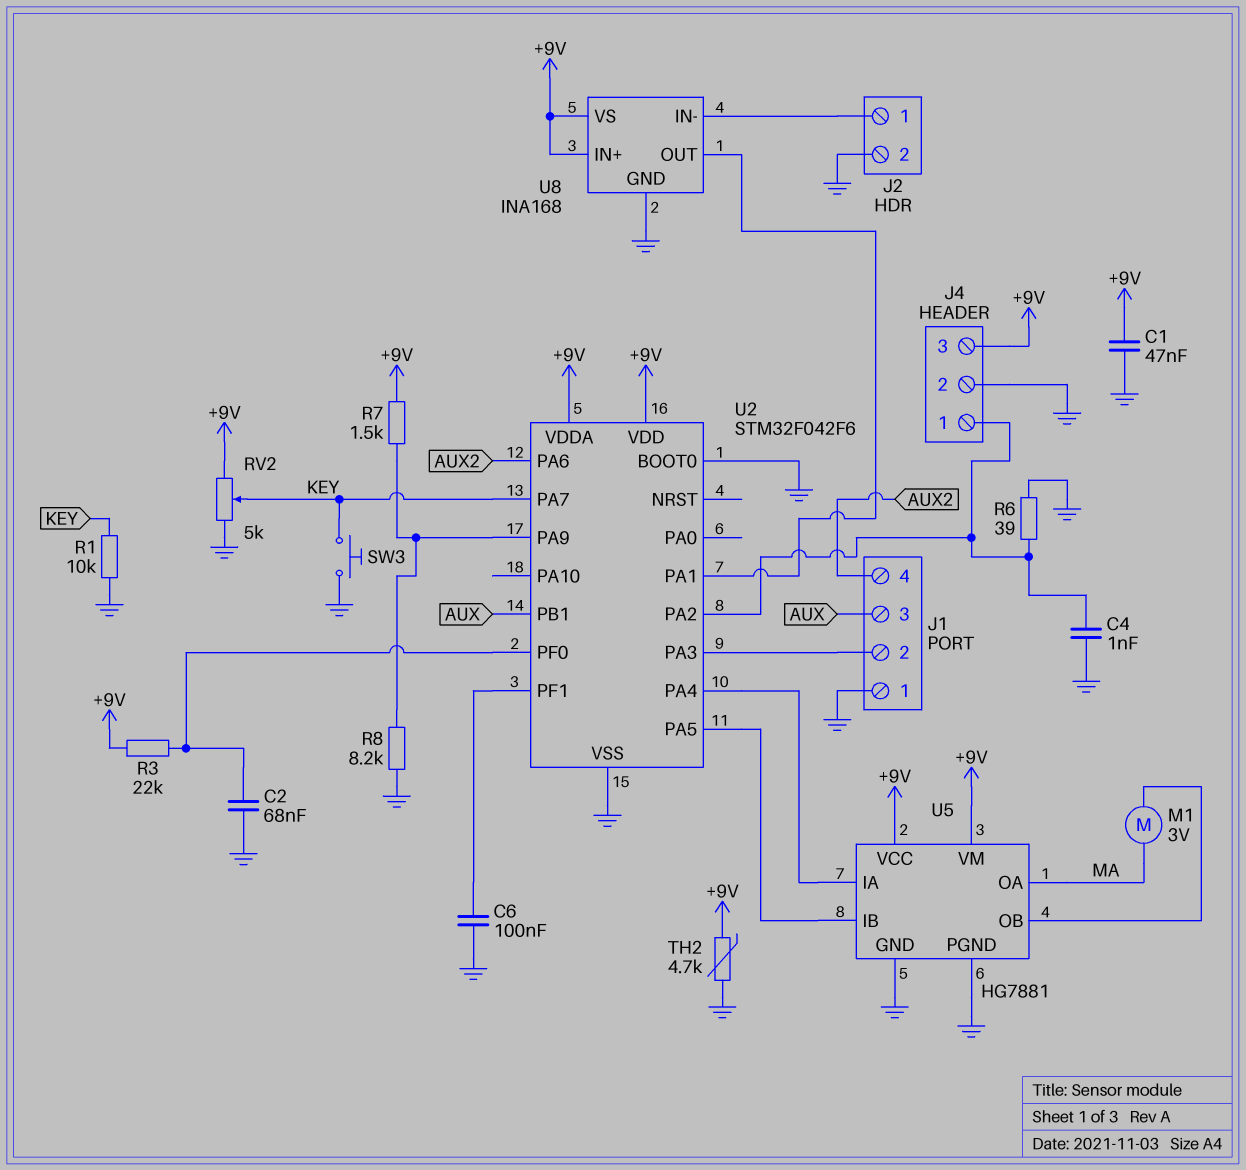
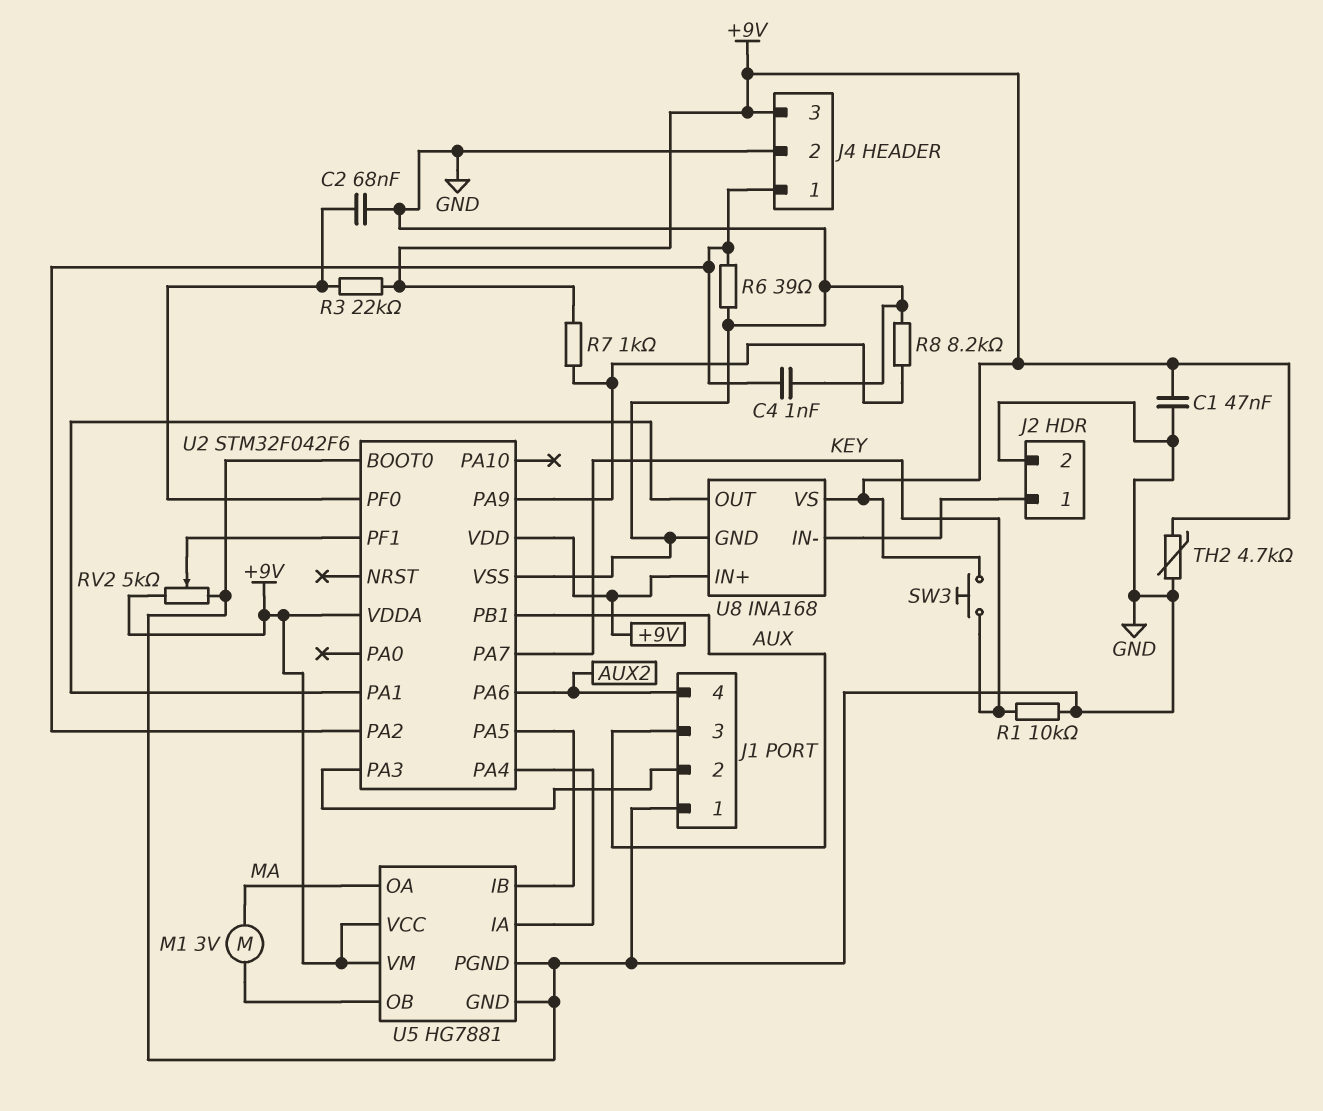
C6: 100nF (GND, U2/PF1) -> none
R7: 1.5k (+9V, U2/PA9) -> 1k (+9V, U2/PA9)
RV2: 5k (+9V, GND, wiper KEY) -> 5k (+9V, GND, wiper U2/PF1)
SW3: button (GND, KEY) -> button (+9V, KEY)

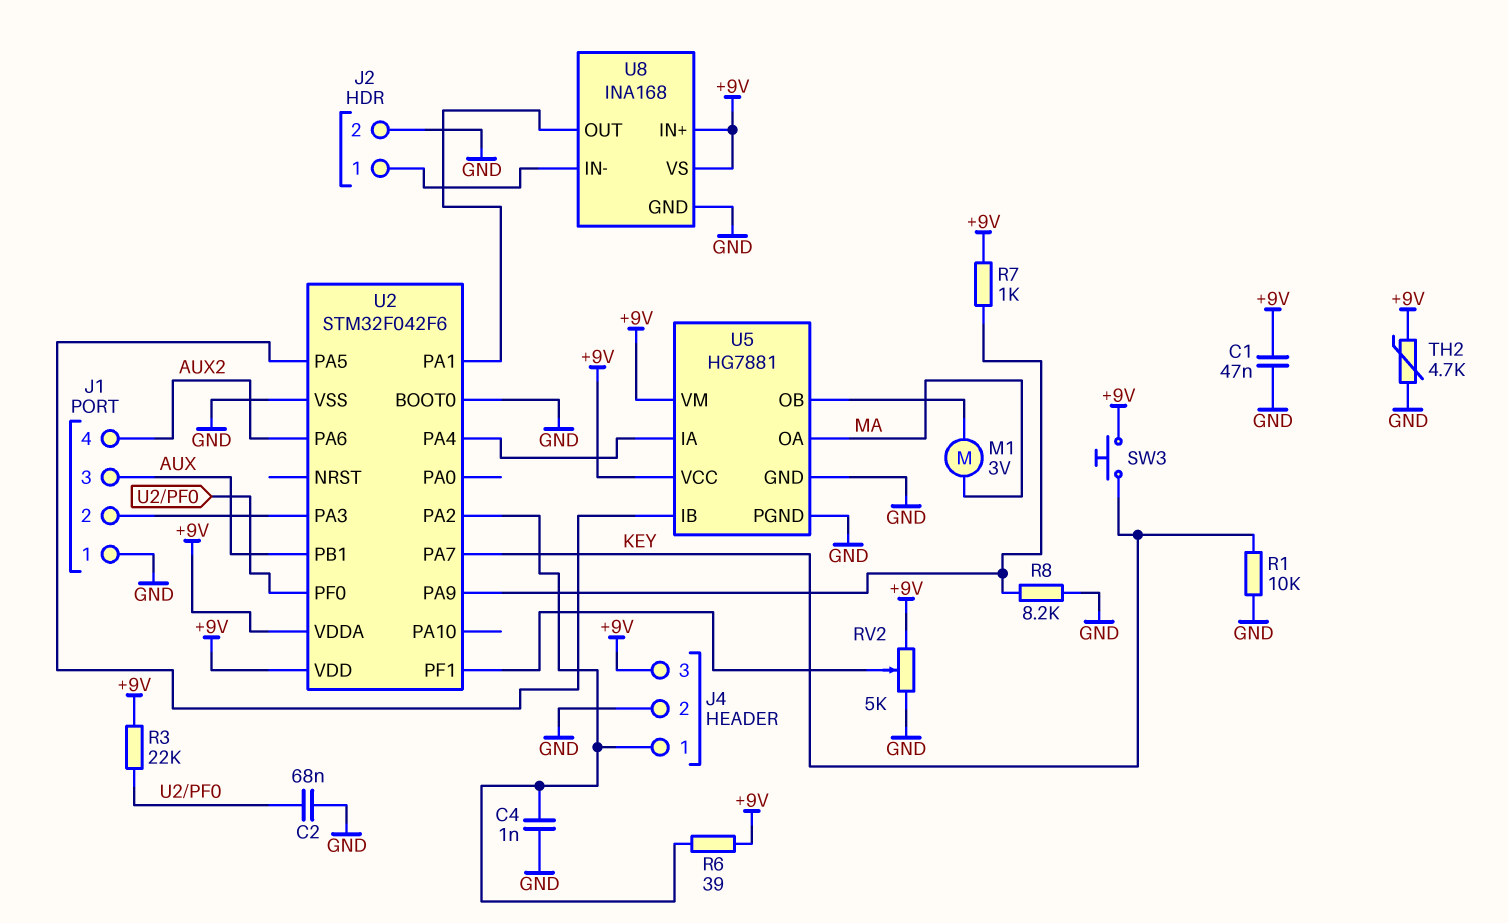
R6: 39 (GND, J4/1) -> 39 (+9V, J4/1)

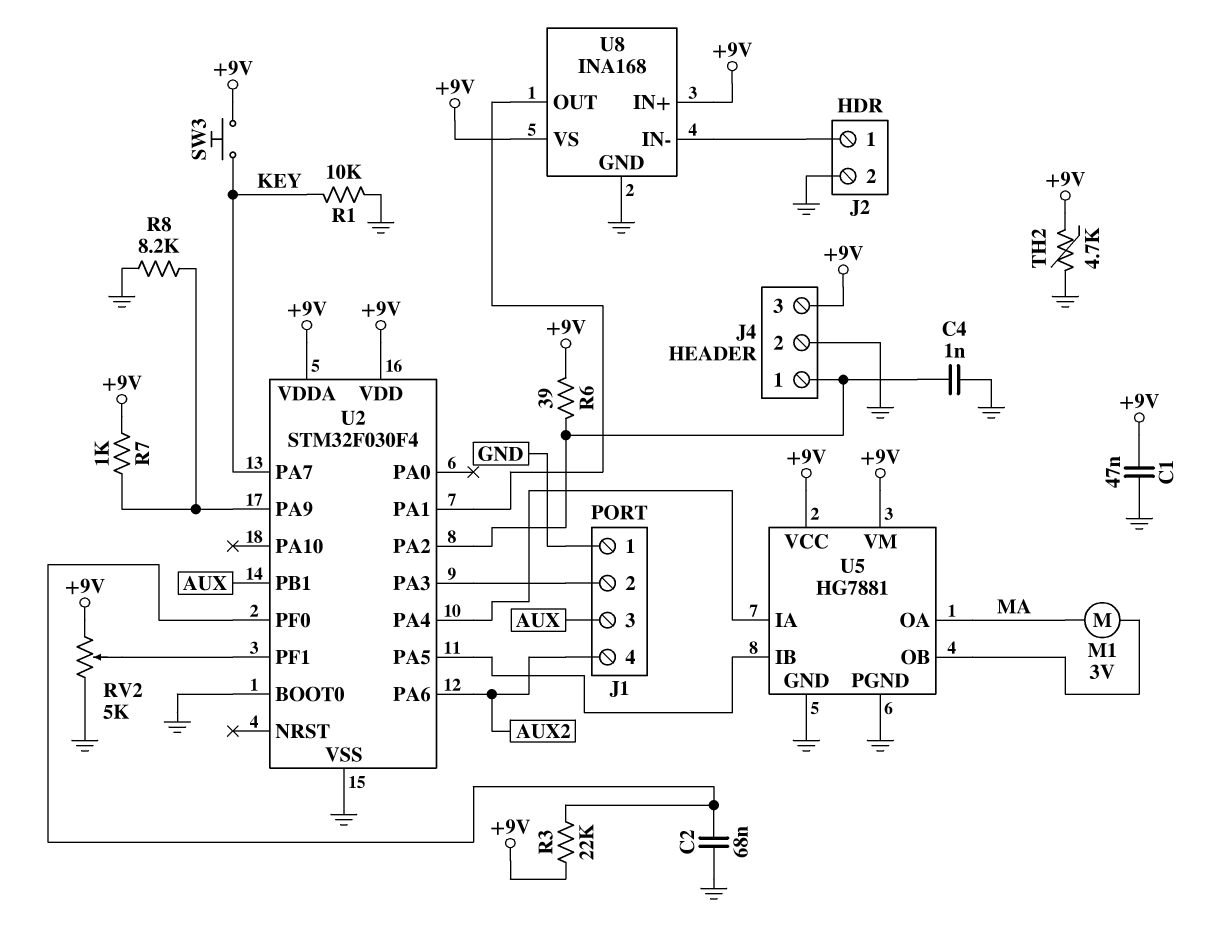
U2: STM32F042F6 -> STM32F030F4

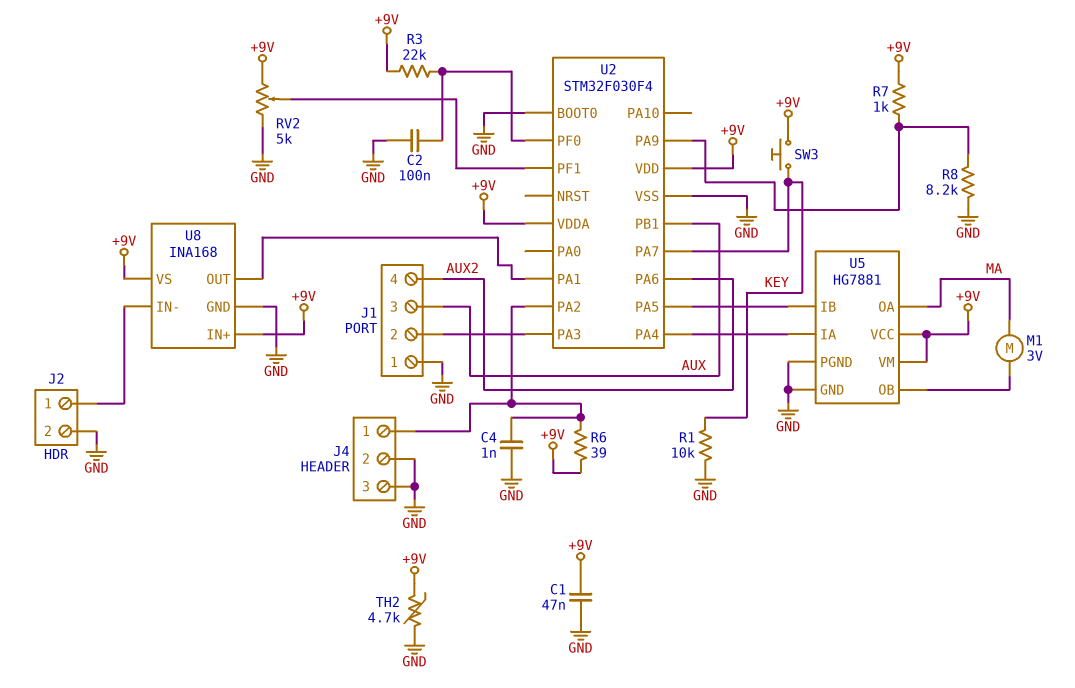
C2: 68nF (GND, U2/PF0) -> 100nF (GND, U2/PF0)
J4 pin 3: +9V -> GND

